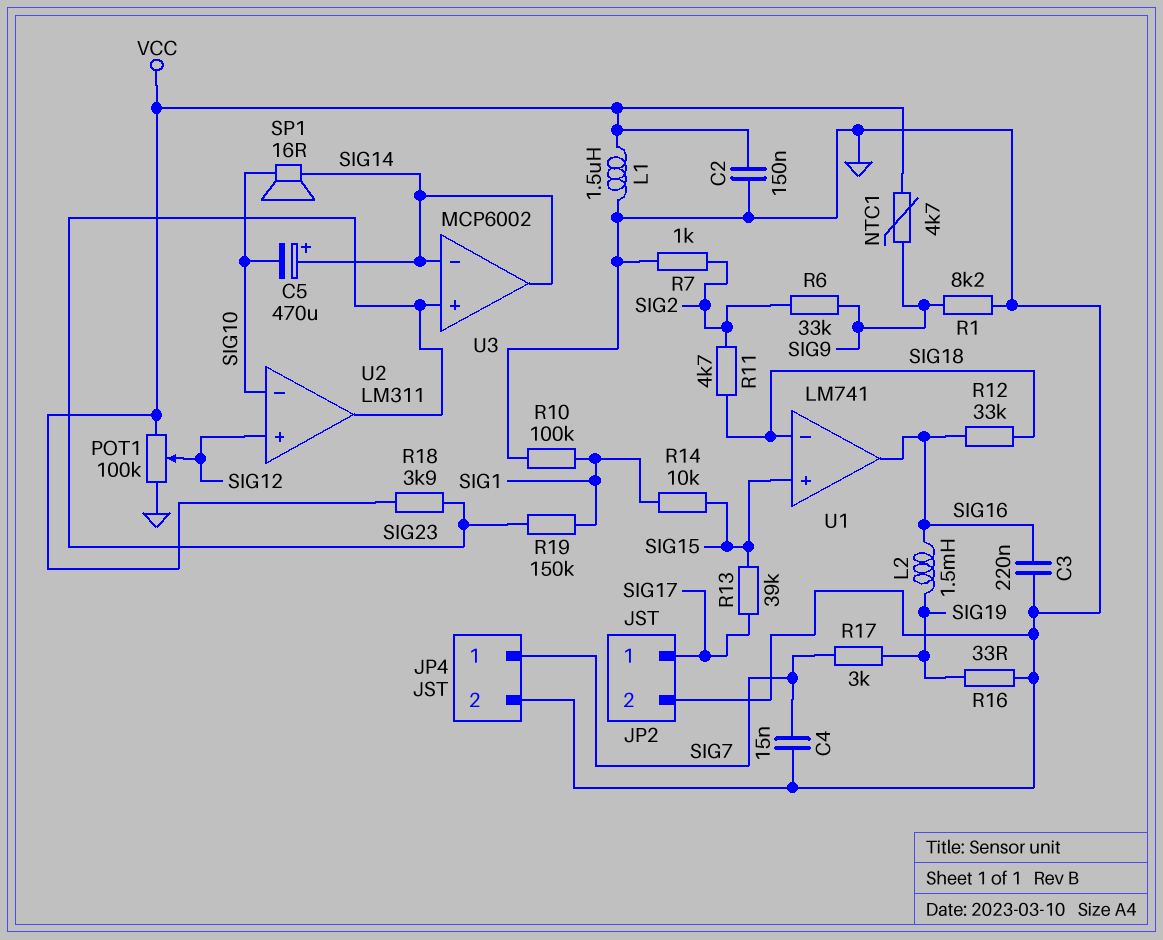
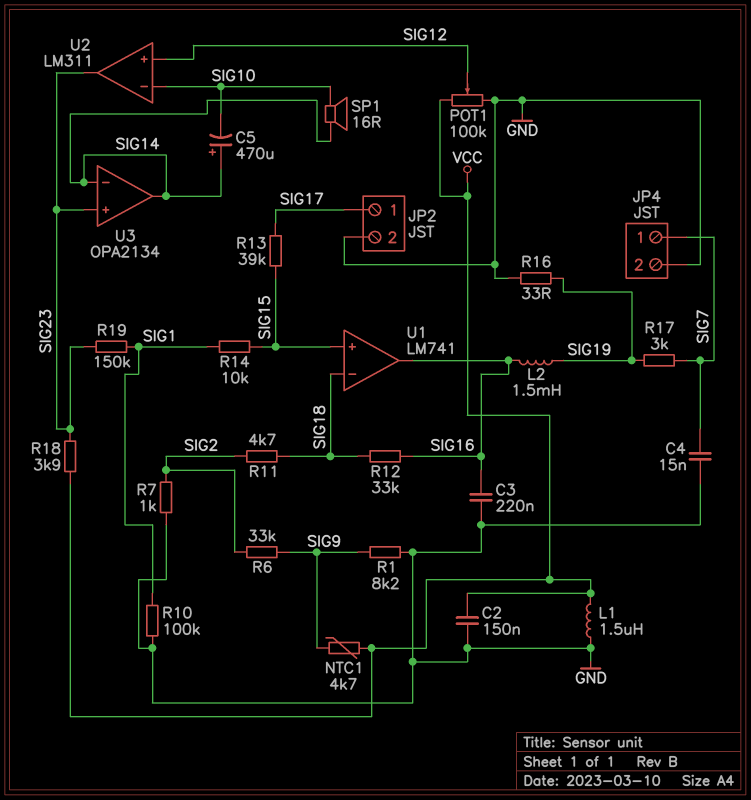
U3: MCP6002 -> OPA2134

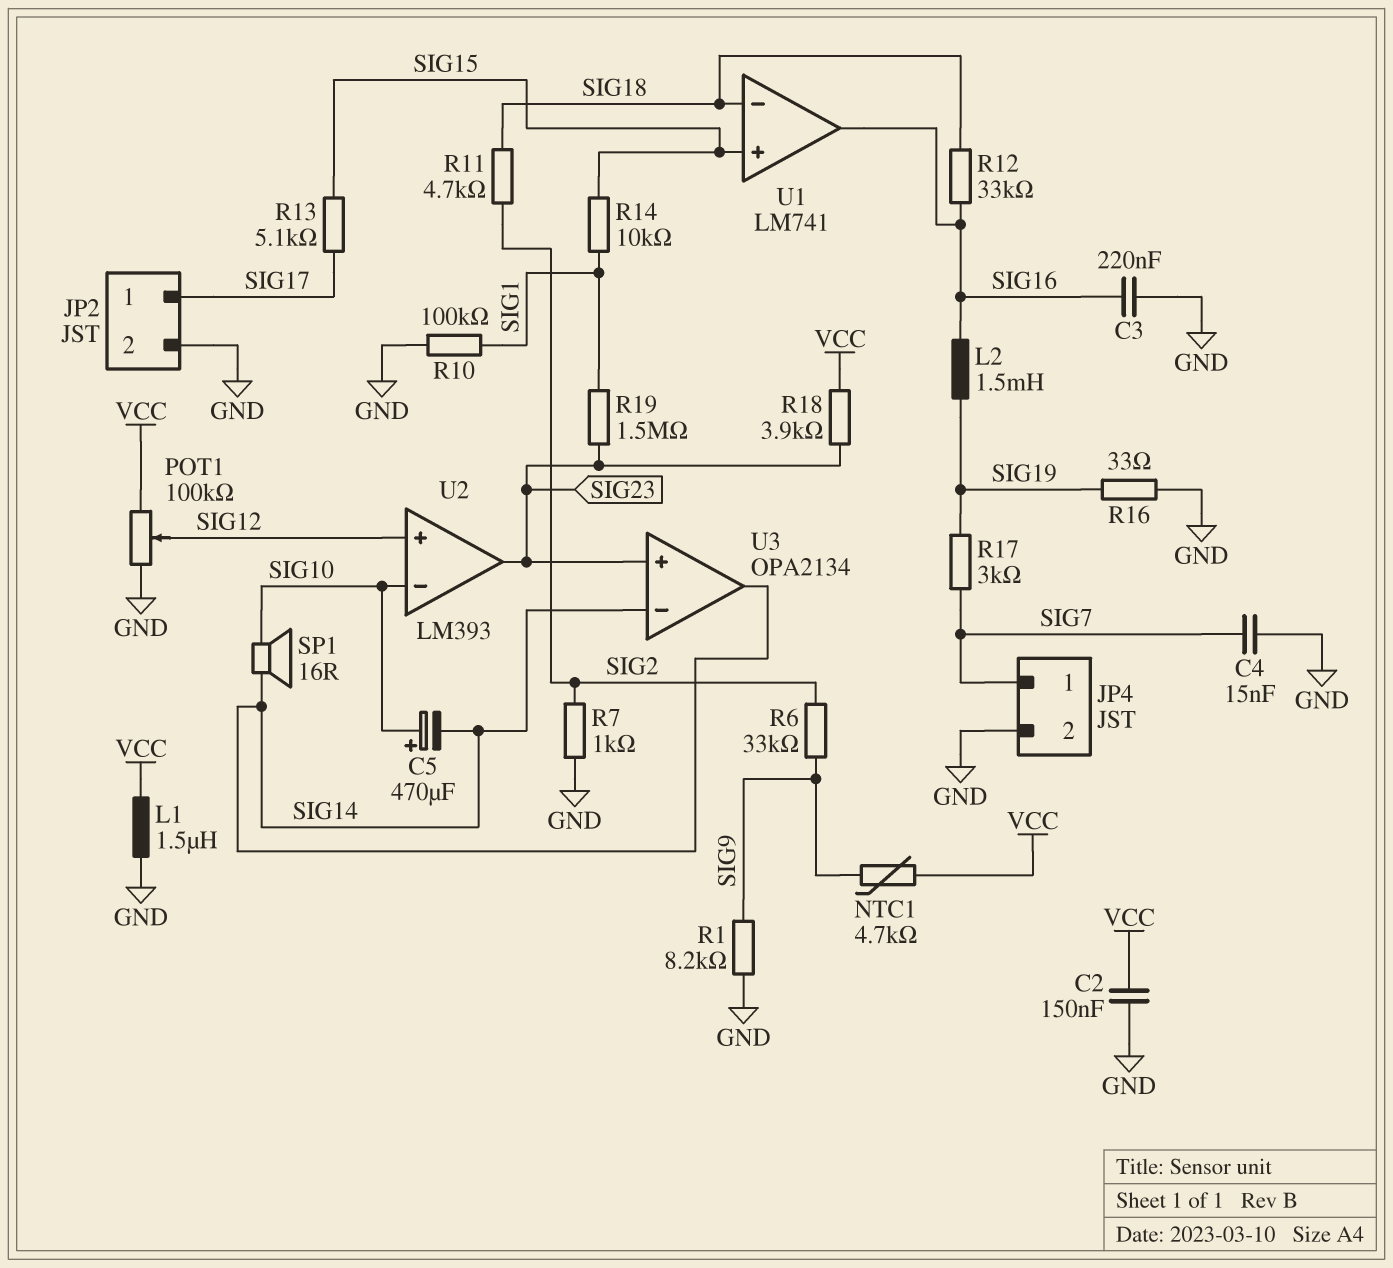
C5: 470uF (plus SIG14, minus SIG10) -> 470uF (plus SIG10, minus SIG14)
R13: 39k (SIG15, SIG17) -> 5.1k (SIG15, SIG17)
R19: 150k (SIG1, SIG23) -> 1.5M (SIG1, SIG23)
U2: LM311 -> LM393

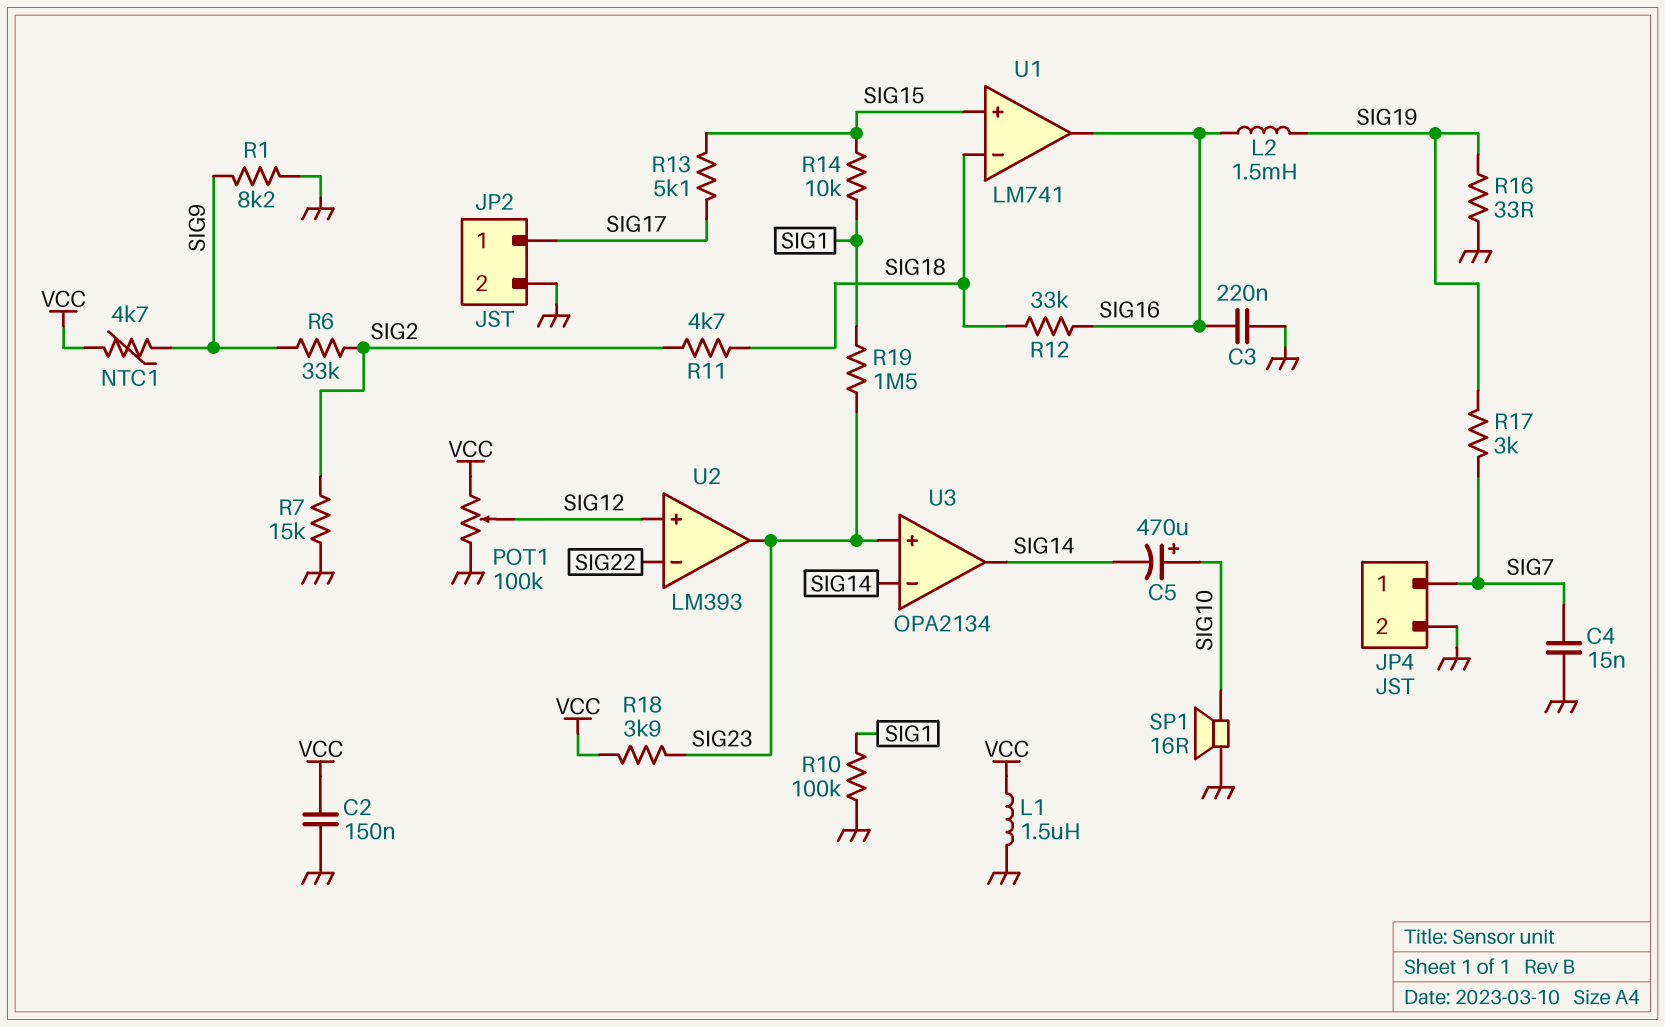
R7: 1k (GND, SIG2) -> 15k (GND, SIG2)
SP1: speaker 16R (SIG10, SIG14) -> speaker 16R (GND, SIG10)
U2 pin in-: SIG10 -> SIG22

